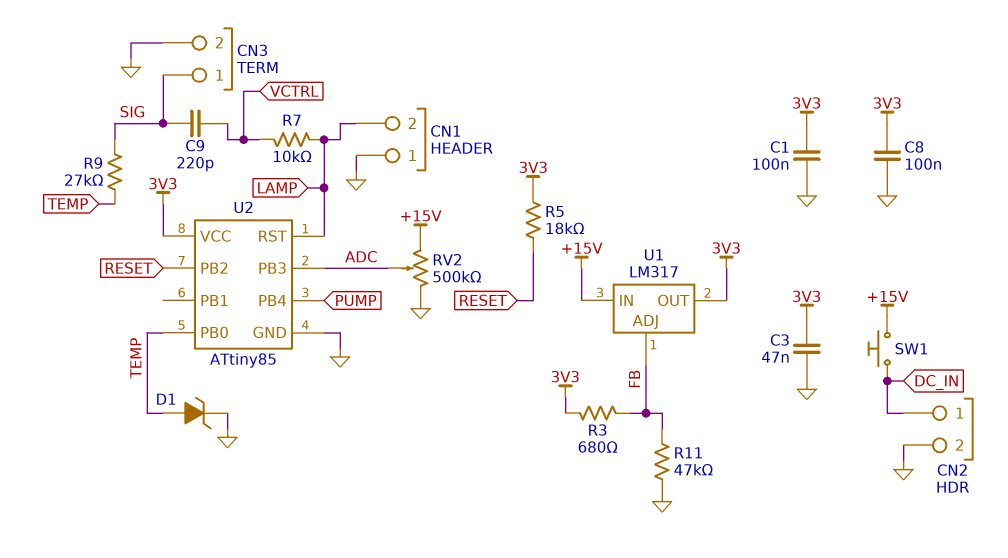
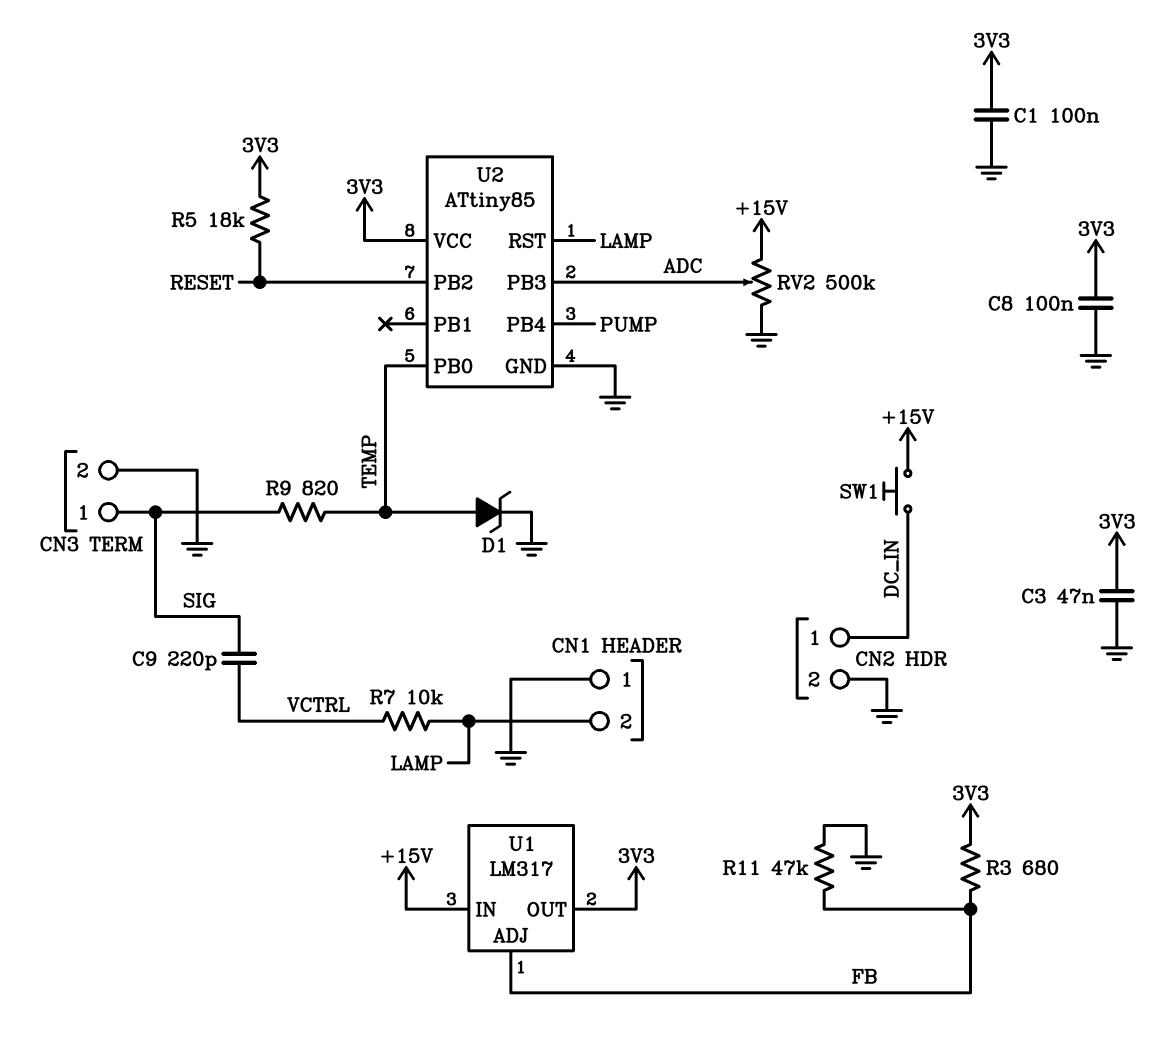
R9: 27k (SIG, TEMP) -> 820 (SIG, TEMP)

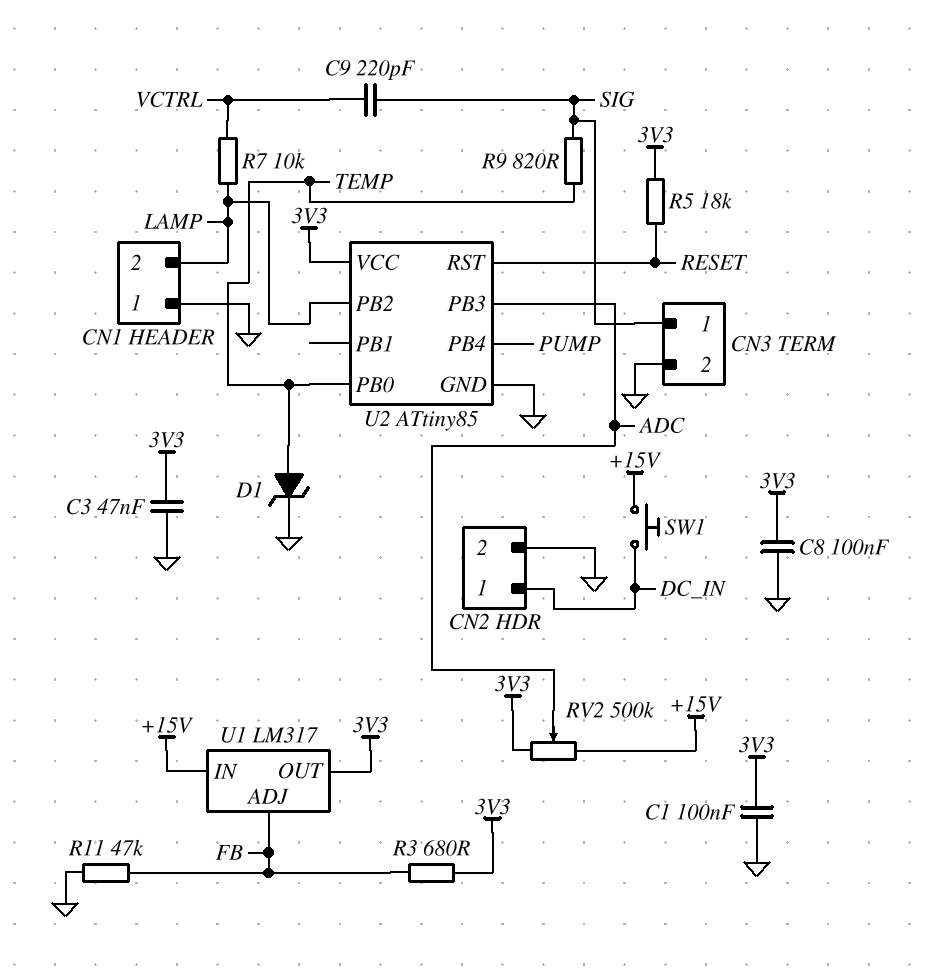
RV2: 500k (+15V, GND, wiper ADC) -> 500k (+15V, 3V3, wiper ADC)
U2 pin PB2: RESET -> LAMP
U2 pin RST: LAMP -> RESET

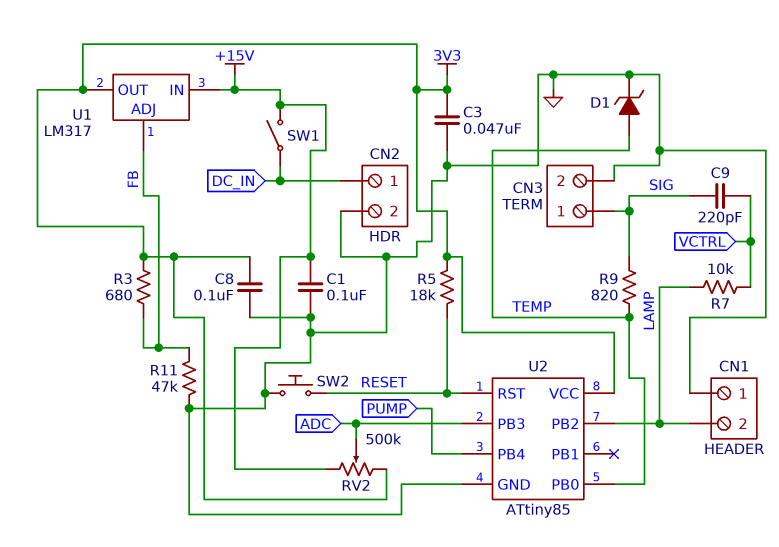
C1: 100nF (3V3, GND) -> 100nF (+15V, GND)
SW1: button (+15V, DC_IN) -> switch (+15V, DC_IN)
SW2: none -> button (GND, RESET)

